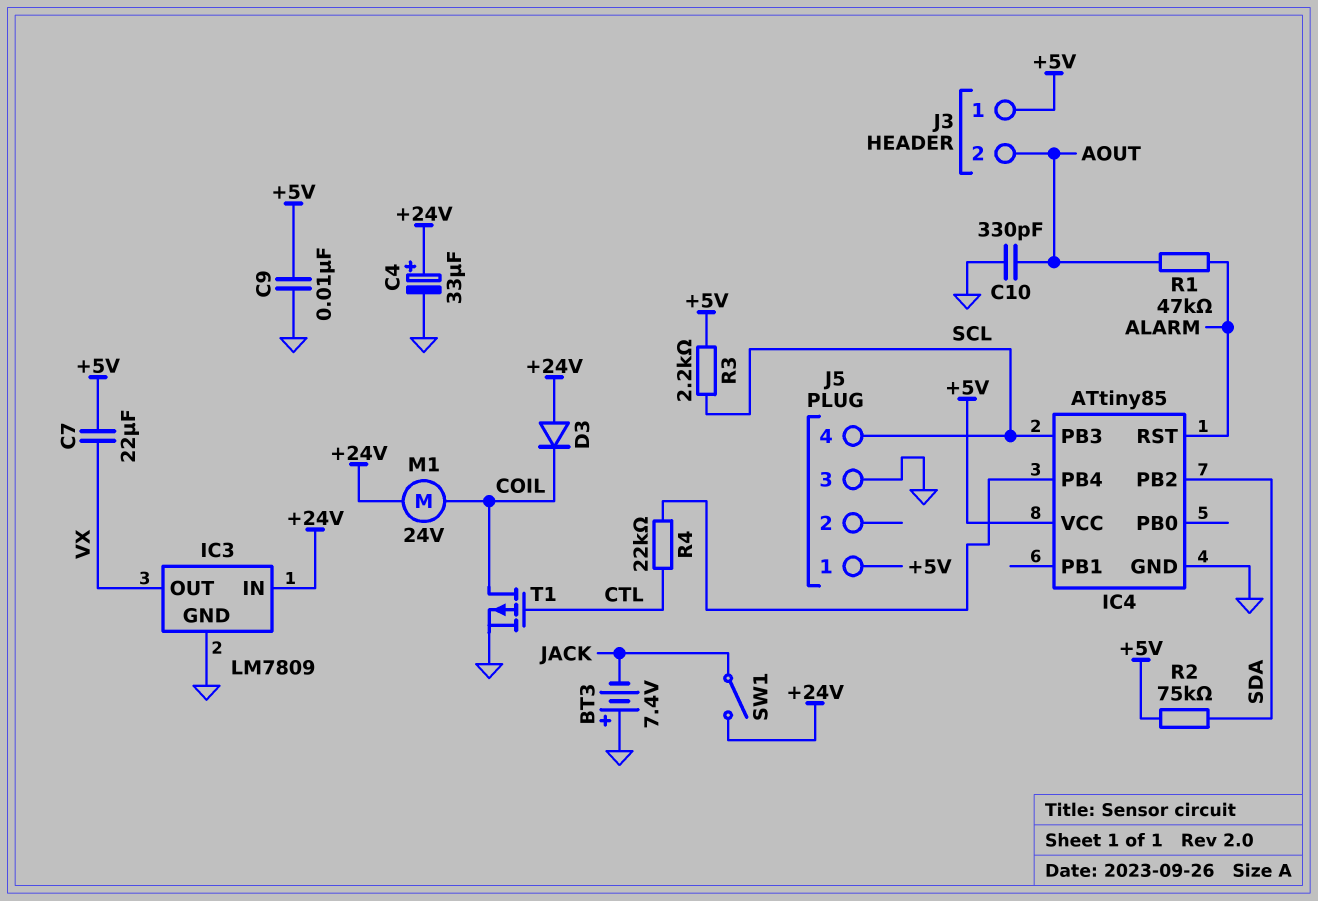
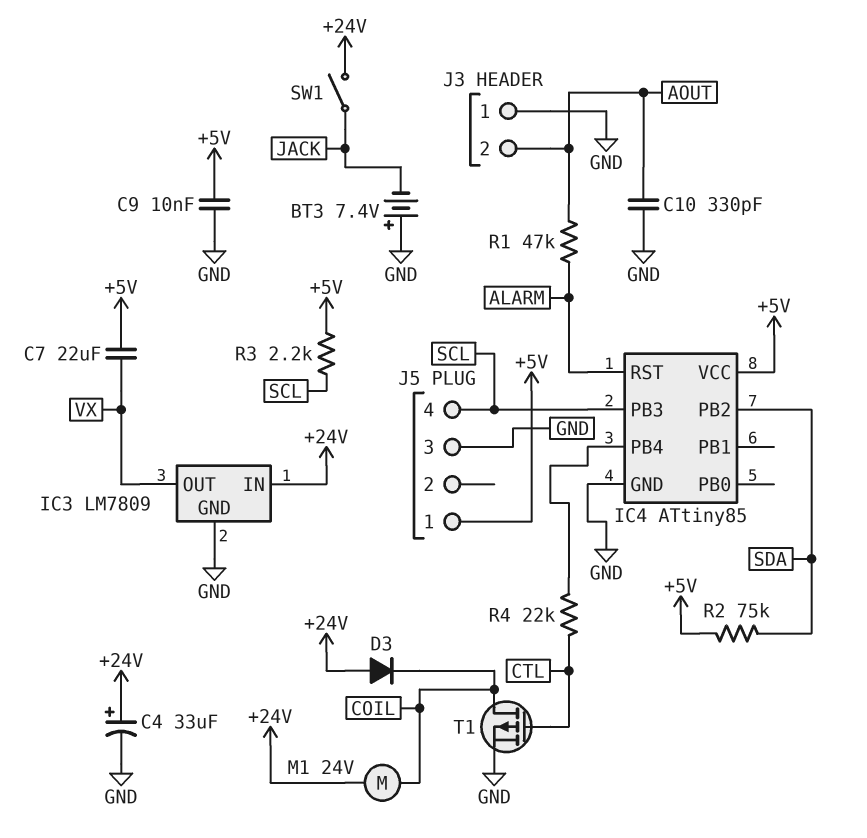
J3 pin 1: +5V -> GND

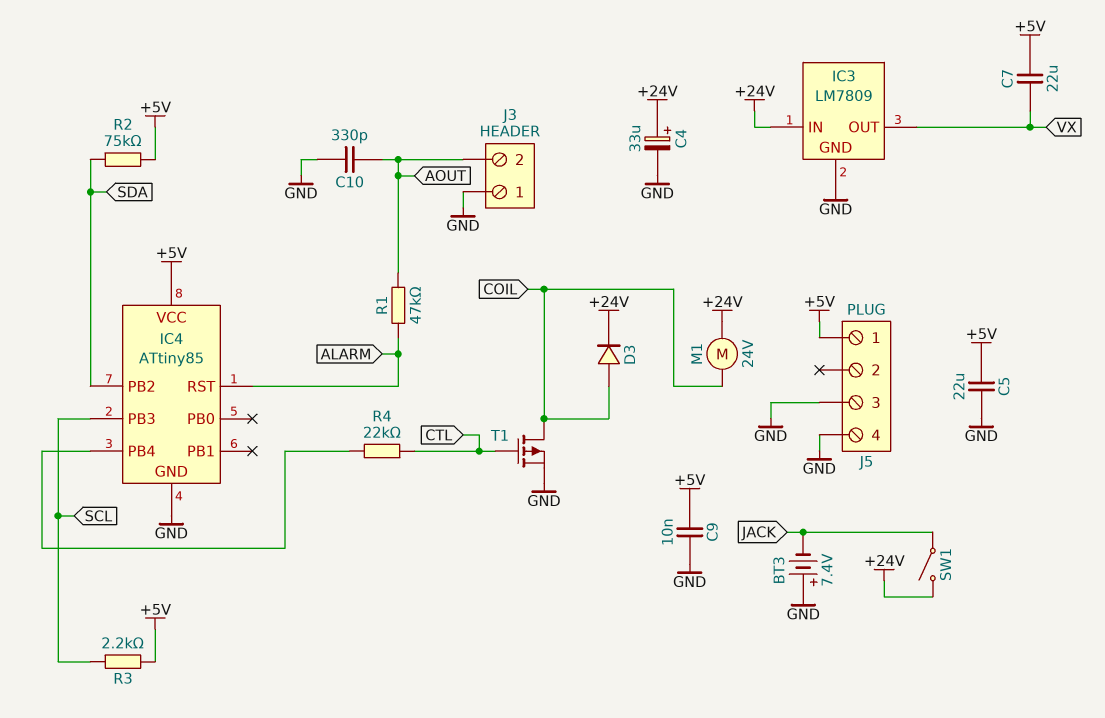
C5: none -> 22uF (+5V, GND)
D3: diode (A +24V, K COIL) -> diode (A COIL, K +24V)
J5 pin 4: SCL -> GND

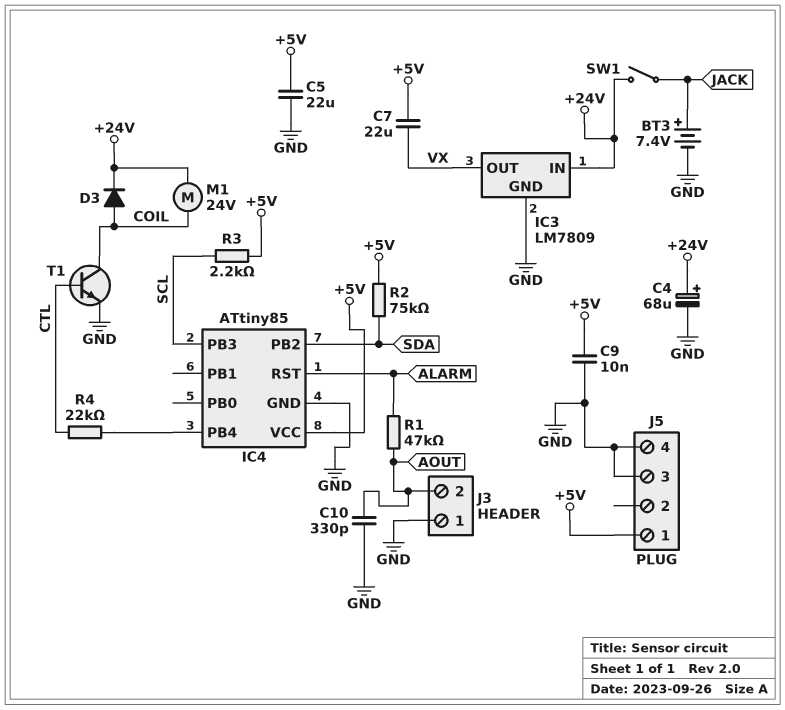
BT3: 7.4V (plus GND, minus JACK) -> 7.4V (plus JACK, minus GND)
C4: 33uF (plus +24V, minus GND) -> 68uF (plus +24V, minus GND)
T1: PMOS (G CTL, D COIL, S GND) -> NPN (B CTL, C COIL, E GND)

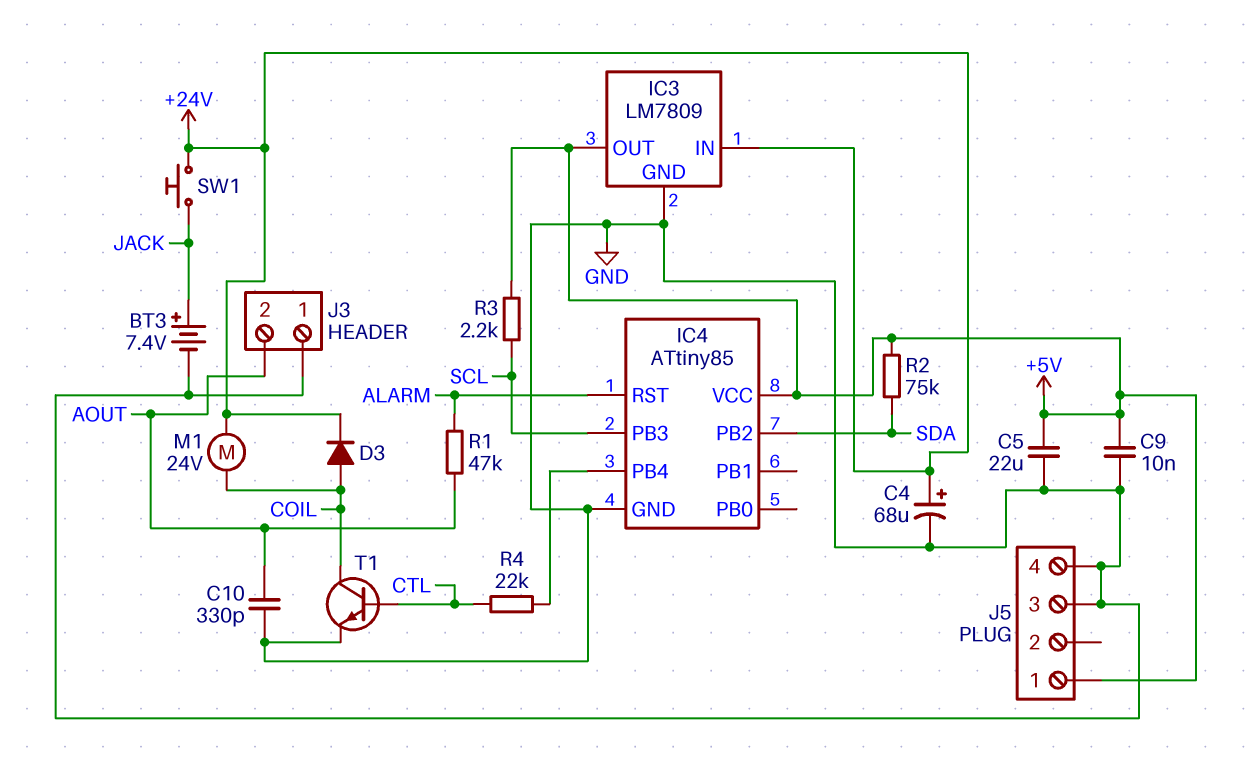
C7: 22uF (+5V, VX) -> none
IC3 pin OUT: VX -> +5V
SW1: switch (+24V, JACK) -> button (+24V, JACK)

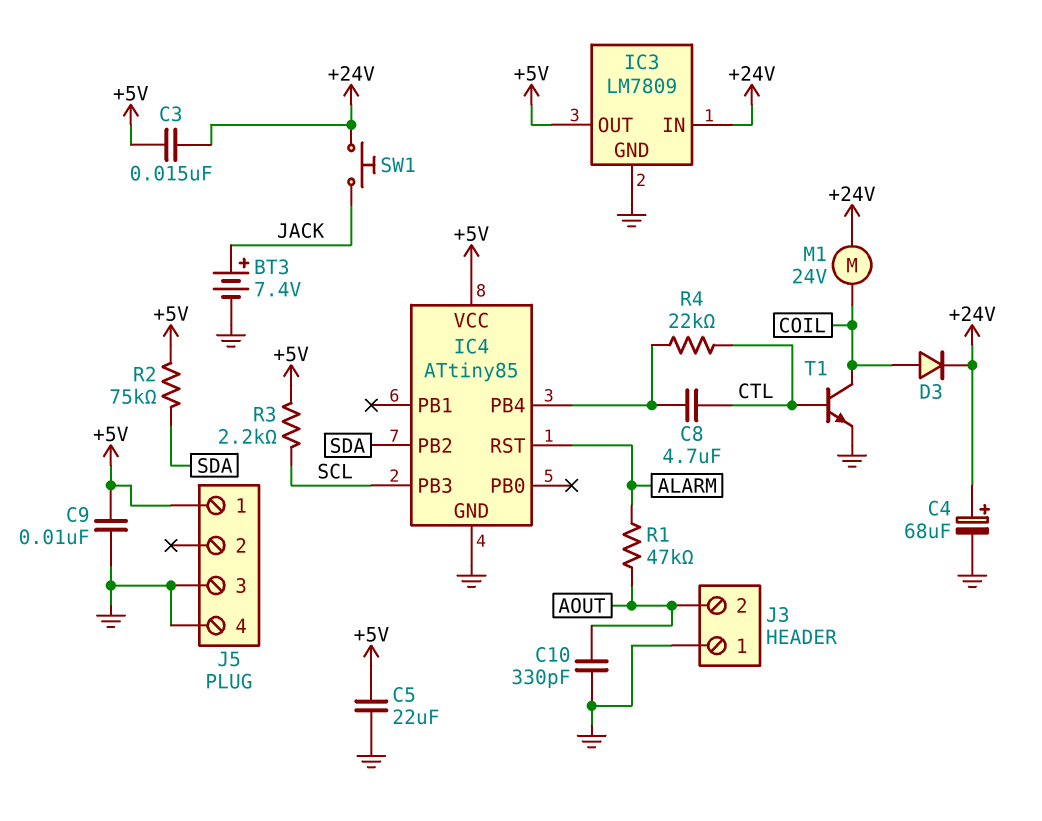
C3: none -> 15nF (+5V, +24V)
C8: none -> 4.7uF (CTL, IC4/PB4)

